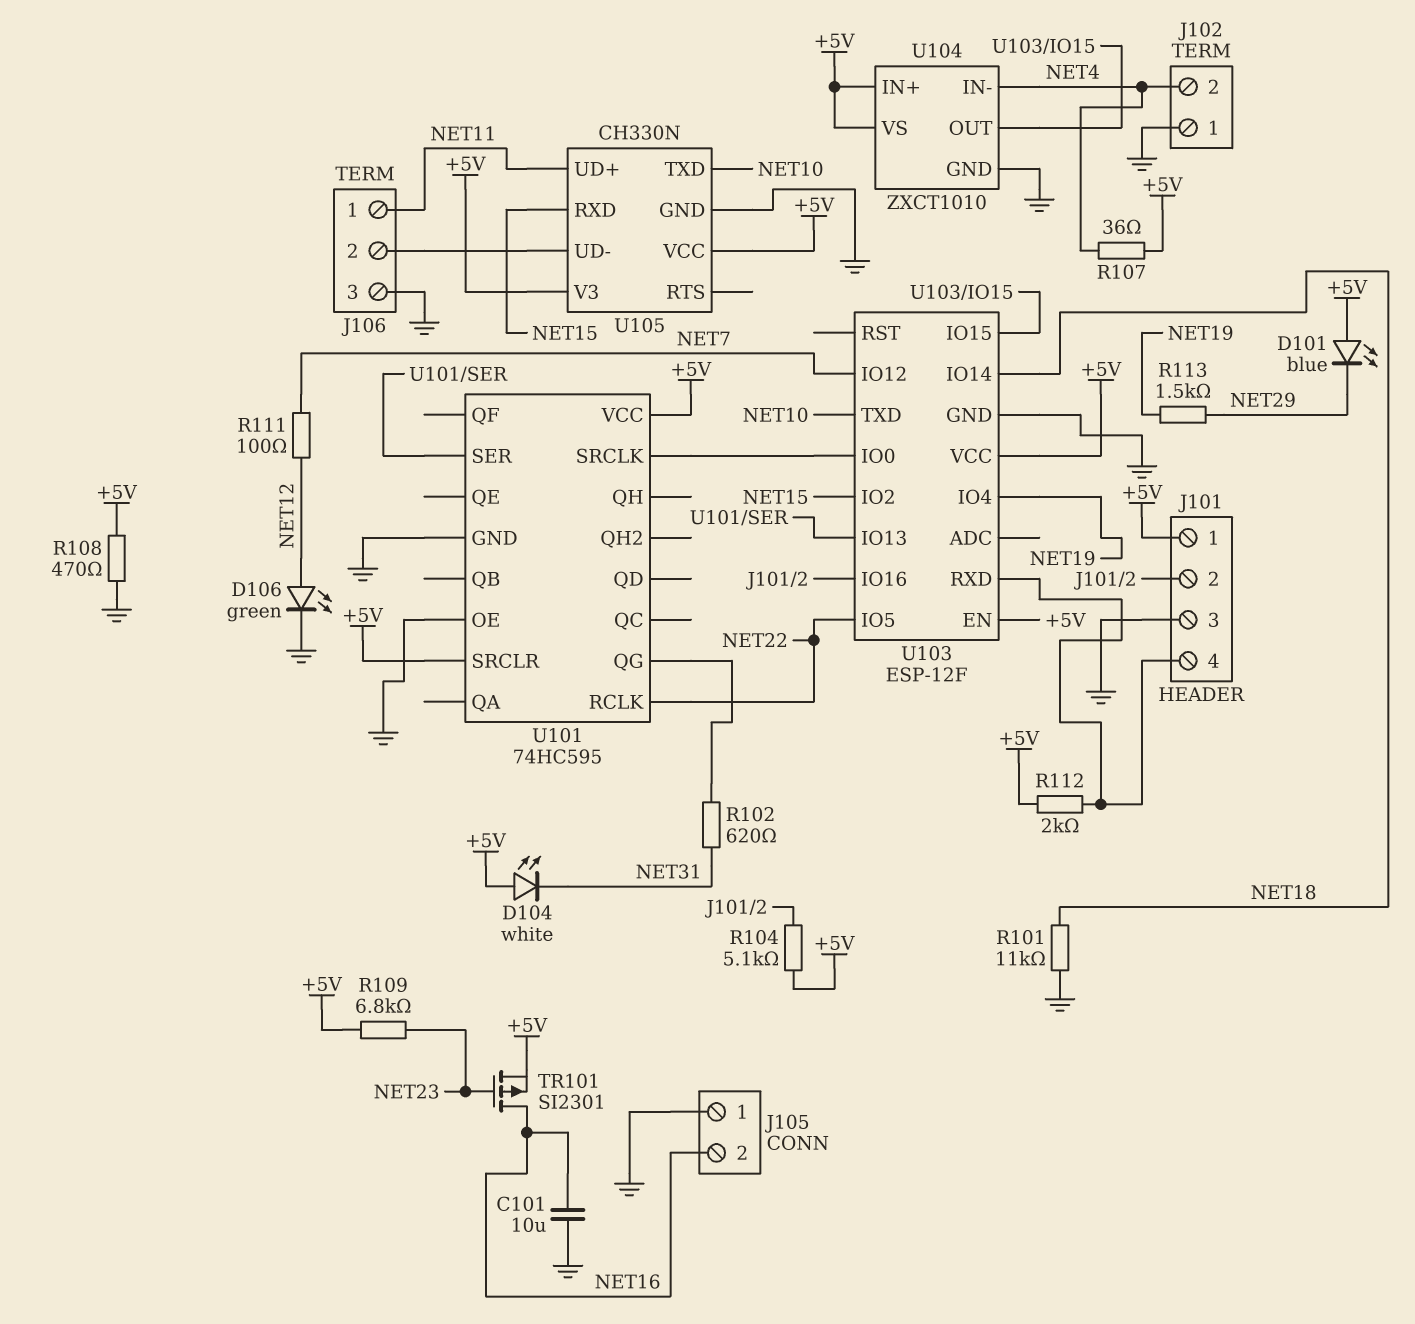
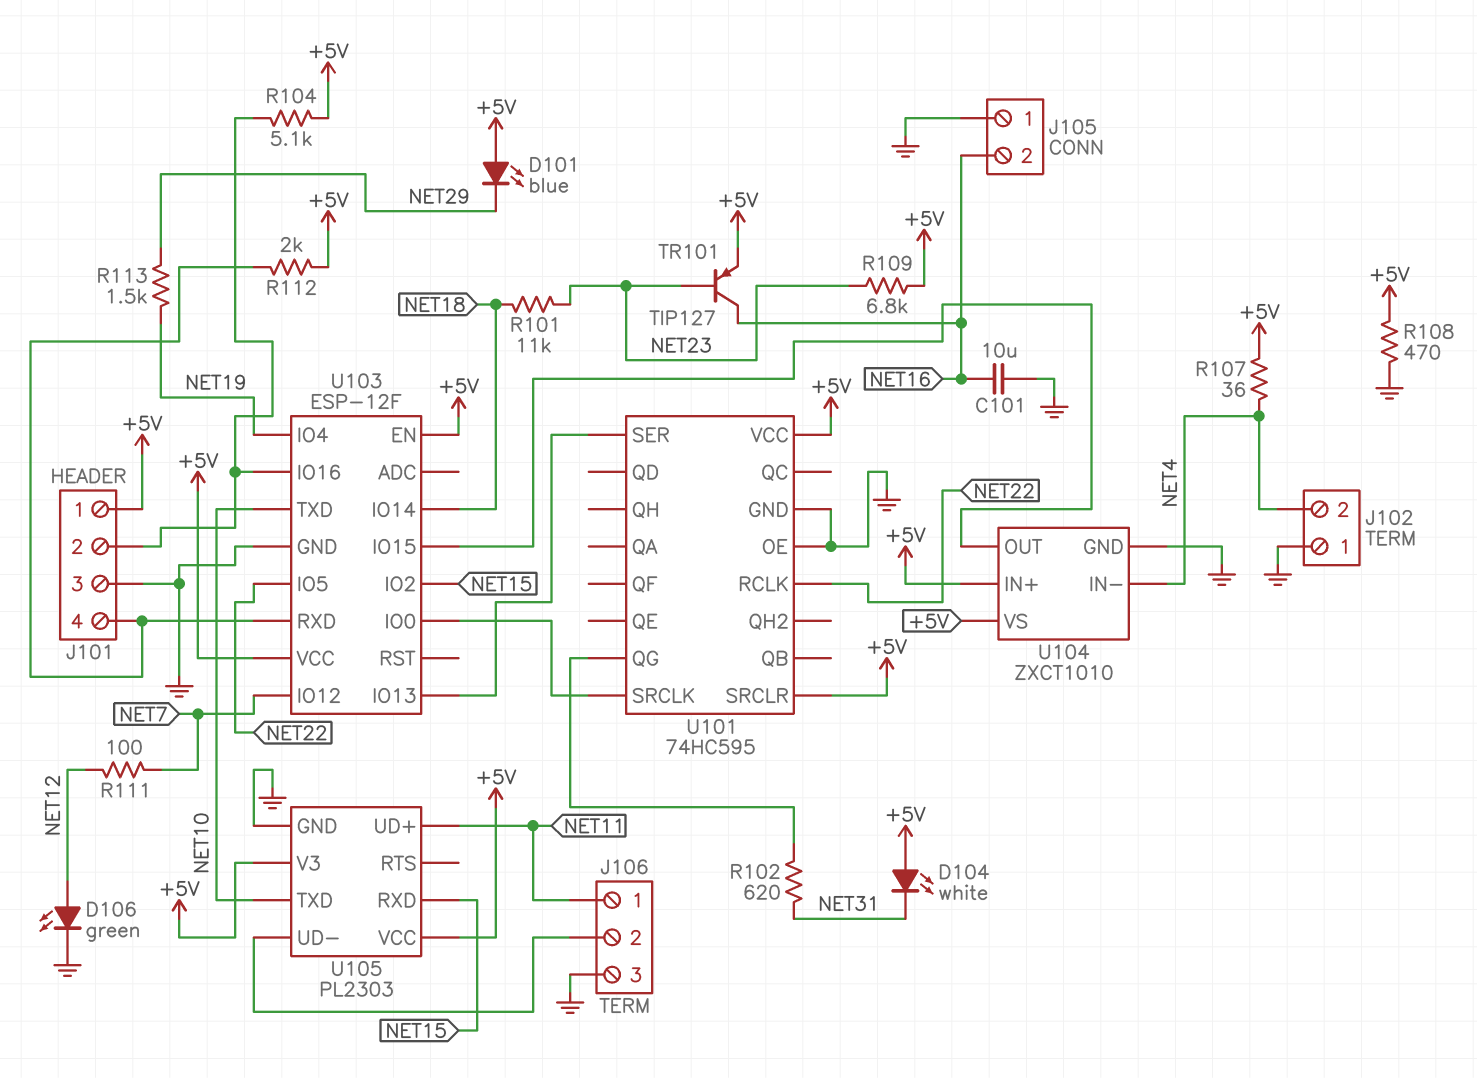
R101: 11k (GND, NET18) -> 11k (NET18, NET23)
TR101: PMOS SI2301 (G NET23, D NET16, S +5V) -> PNP TIP127 (B NET23, C NET16, E +5V)
U105: CH330N -> PL2303

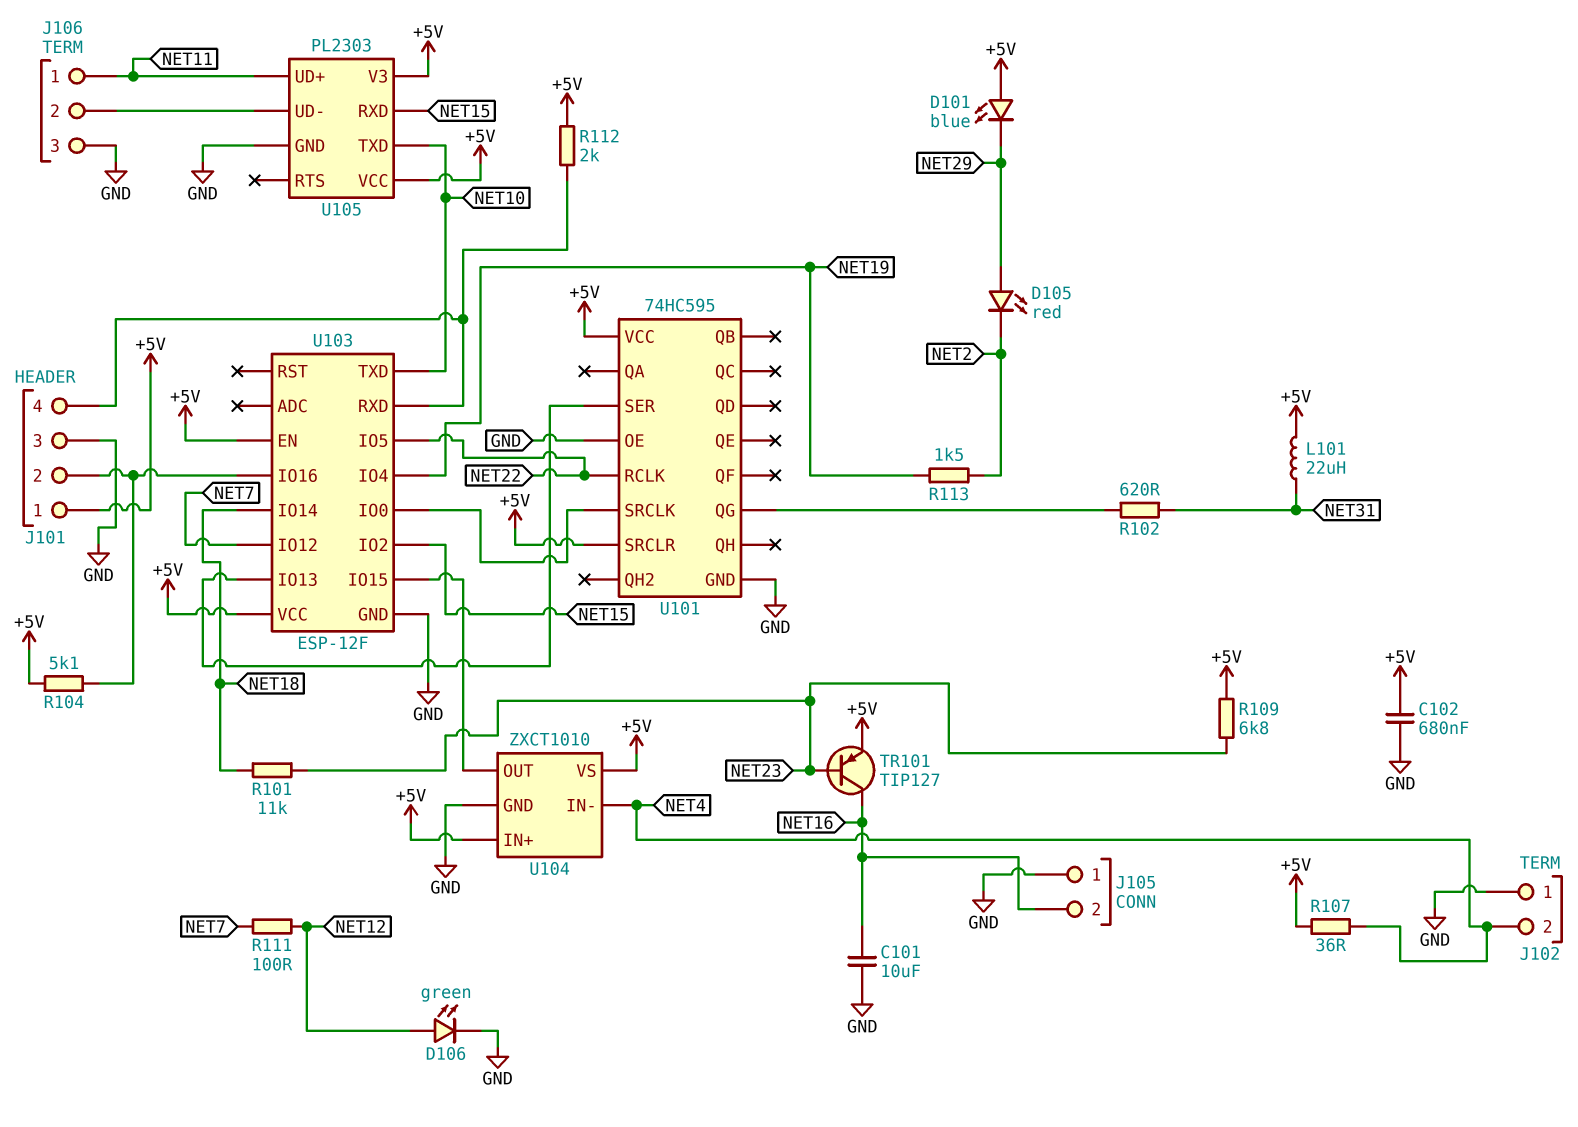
C102: none -> 680nF (+5V, GND)
D104: LED white (A +5V, K NET31) -> none
D105: none -> LED red (A NET29, K NET2)
L101: none -> 22uH (+5V, NET31)
R108: 470 (+5V, GND) -> none
R113: 1.5k (NET19, NET29) -> 1.5k (NET2, NET19)

